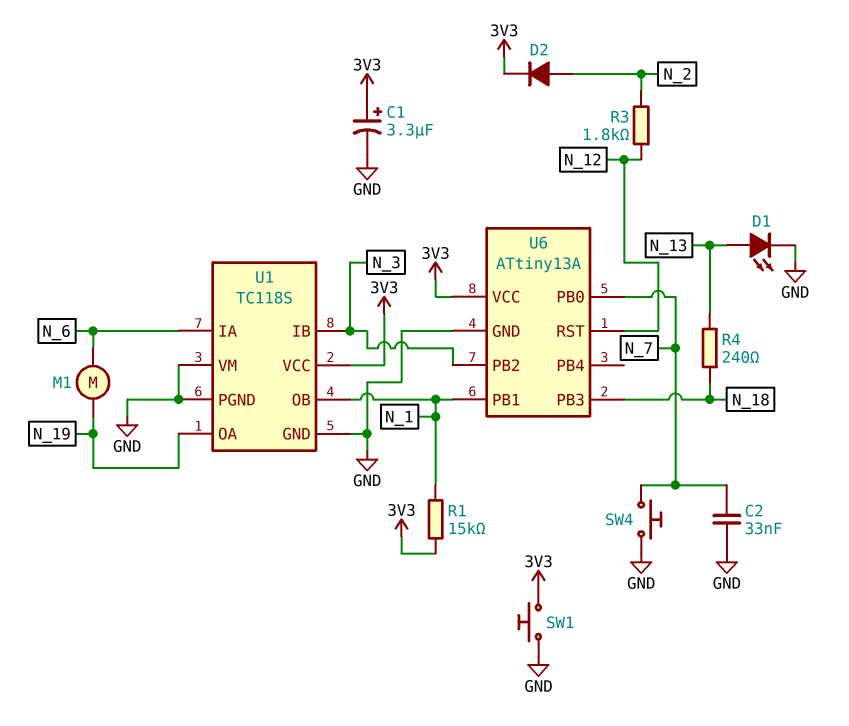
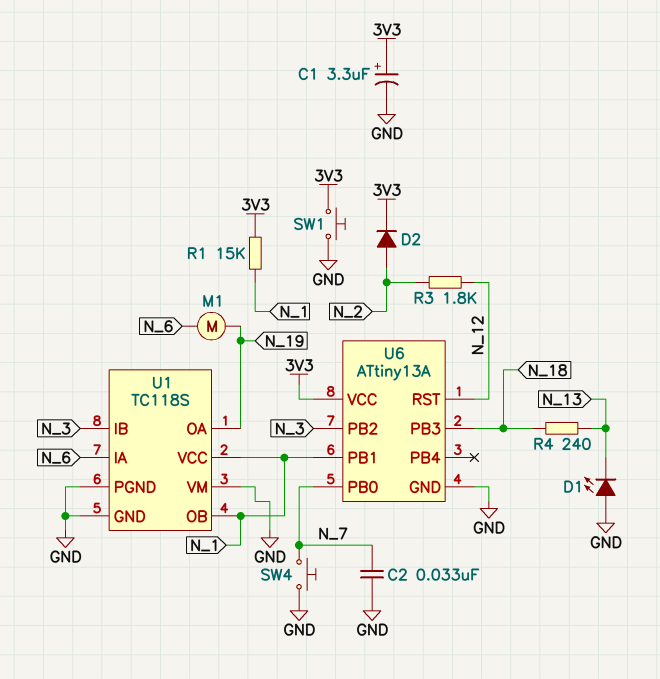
D1: LED (A N_13, K GND) -> LED (A GND, K N_13)
U1 pin VCC: 3V3 -> N_1

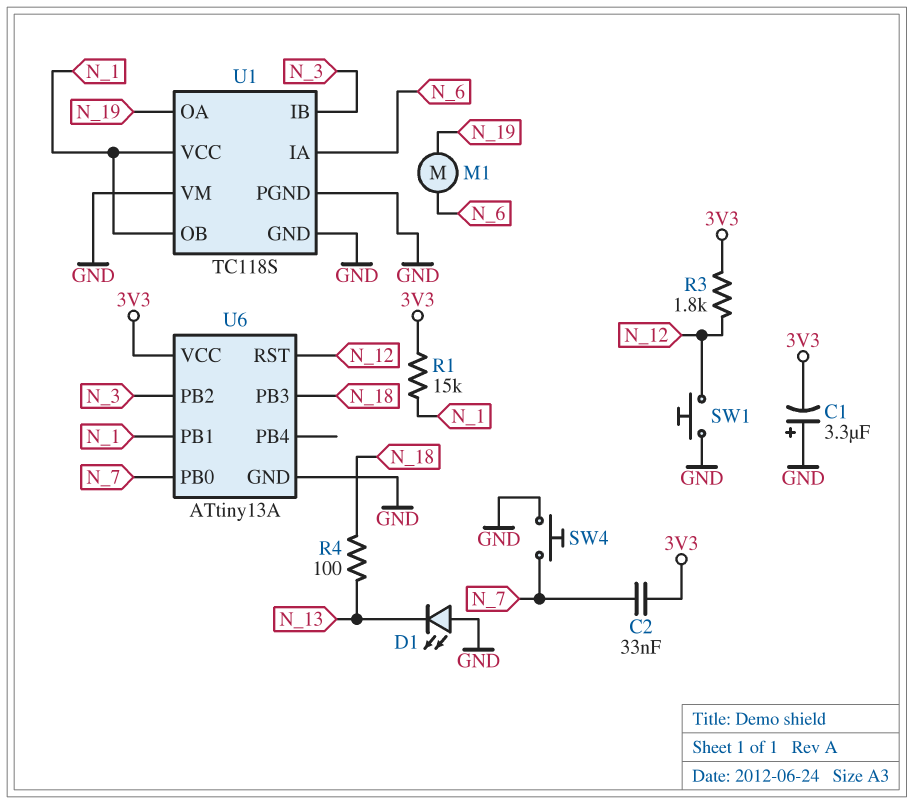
C1: 3.3uF (plus 3V3, minus GND) -> 3.3uF (plus GND, minus 3V3)
C2: 33nF (GND, N_7) -> 33nF (3V3, N_7)
D2: diode (A N_2, K 3V3) -> none
R3: 1.8k (N_2, N_12) -> 1.8k (3V3, N_12)
R4: 240 (N_13, N_18) -> 100 (N_13, N_18)
SW1: button (3V3, GND) -> button (GND, N_12)

